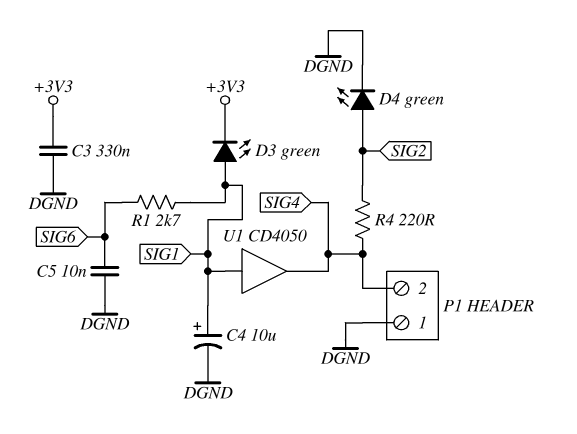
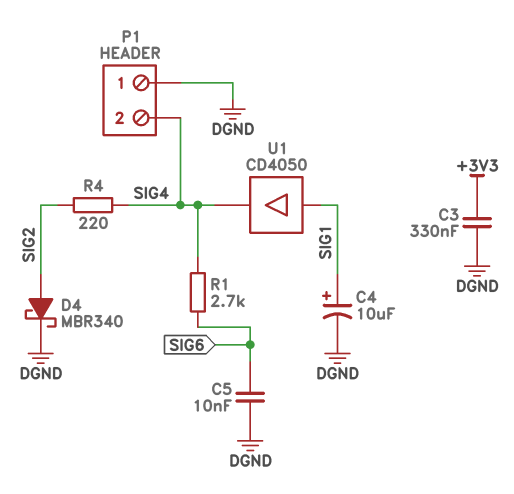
D3: LED green (A SIG1, K +3V3) -> none
D4: LED green (A SIG2, K DGND) -> schottky MBR340 (A SIG2, K DGND)
R1: 2.7k (SIG1, SIG6) -> 2.7k (SIG4, SIG6)

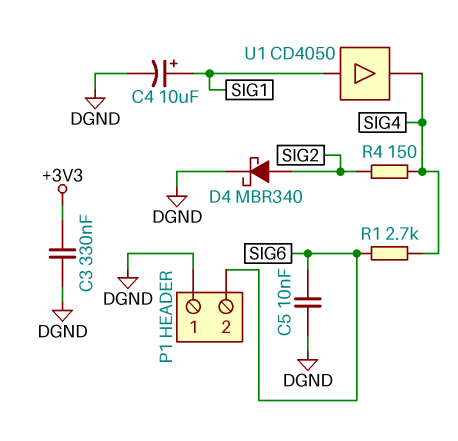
P1 pin 2: SIG4 -> SIG6
R4: 220 (SIG2, SIG4) -> 150 (SIG2, SIG4)

